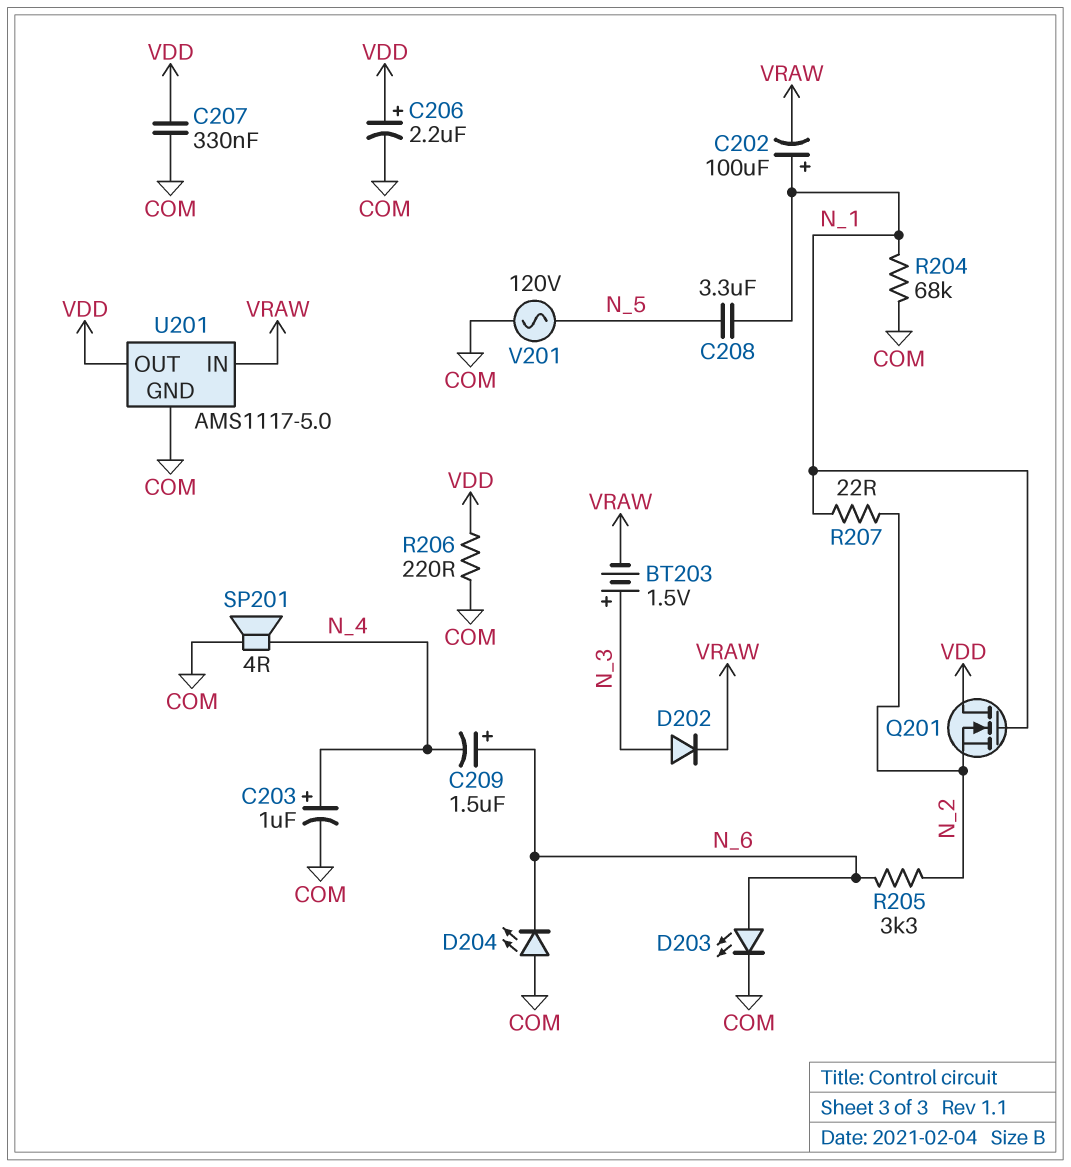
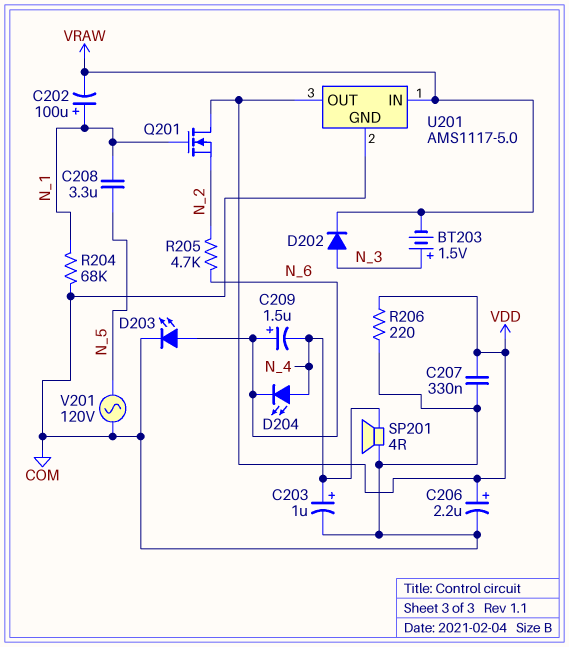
D204: LED (A COM, K N_6) -> LED (A N_4, K N_6)
R205: 3.3k (N_2, N_6) -> 4.7k (N_2, N_6)
R207: 22 (N_1, N_2) -> none

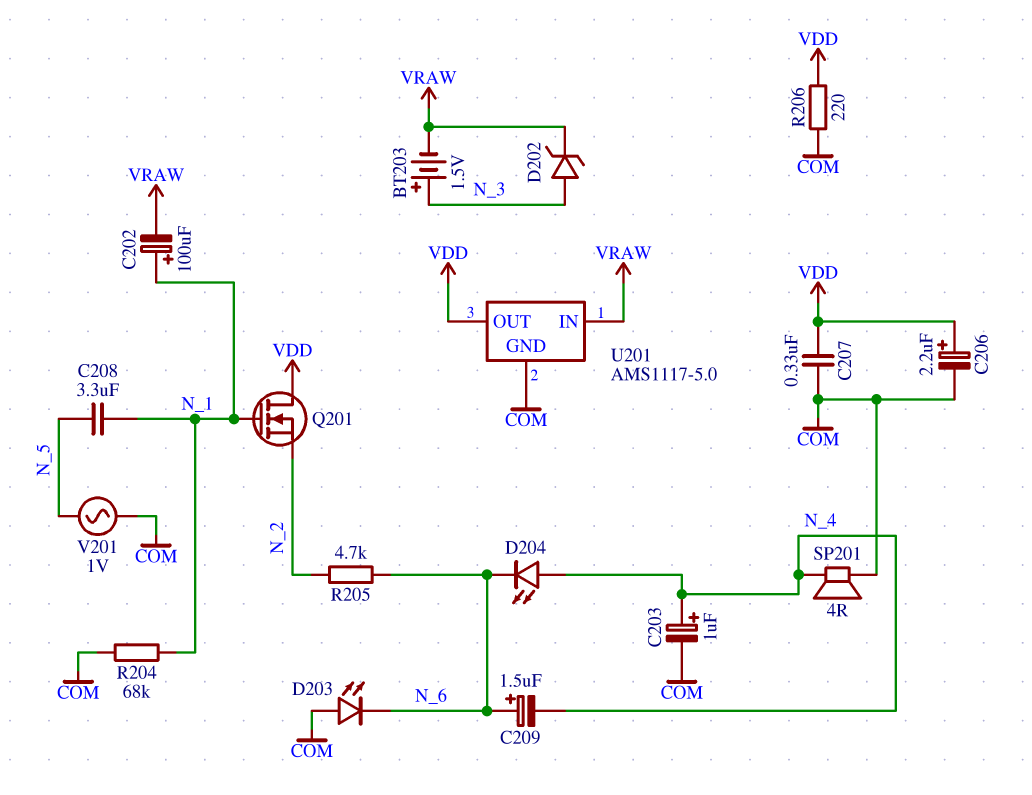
D202: diode (A N_3, K VRAW) -> zener (A N_3, K VRAW)
D203: LED (A N_6, K COM) -> LED (A COM, K N_6)
V201: AC 120V (COM, N_5) -> AC 1V (COM, N_5)

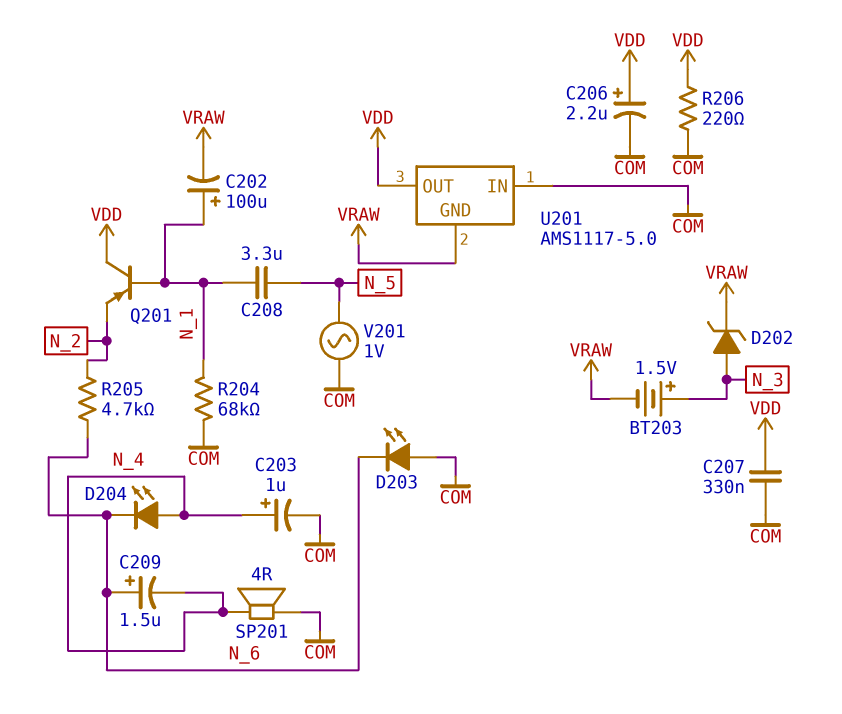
Q201: NMOS (G N_1, D VDD, S N_2) -> PNP (B N_1, C VDD, E N_2)
U201 pin GND: COM -> VRAW
U201 pin IN: VRAW -> COM

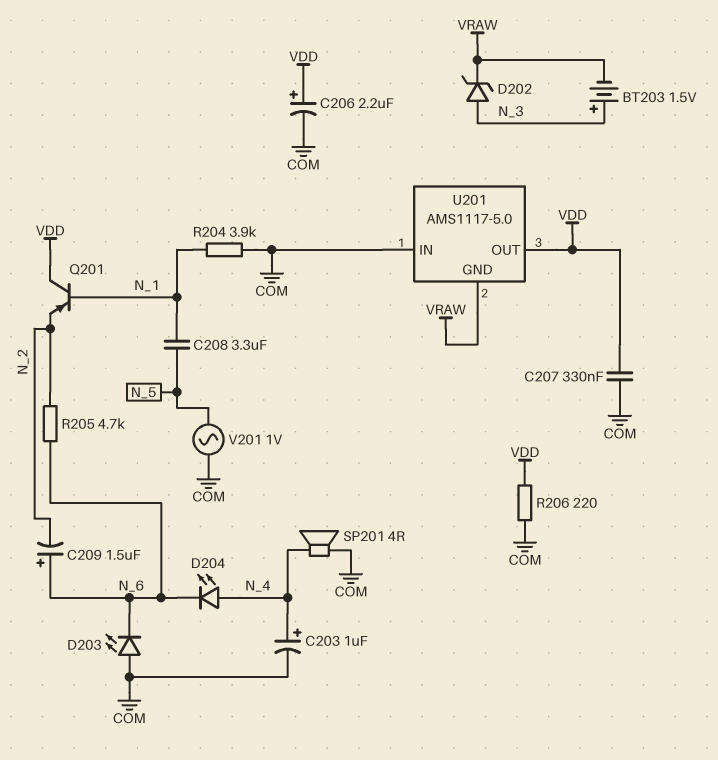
C202: 100uF (plus N_1, minus VRAW) -> none
C209: 1.5uF (plus N_6, minus N_4) -> 1.5uF (plus N_6, minus N_2)
R204: 68k (COM, N_1) -> 3.9k (COM, N_1)

